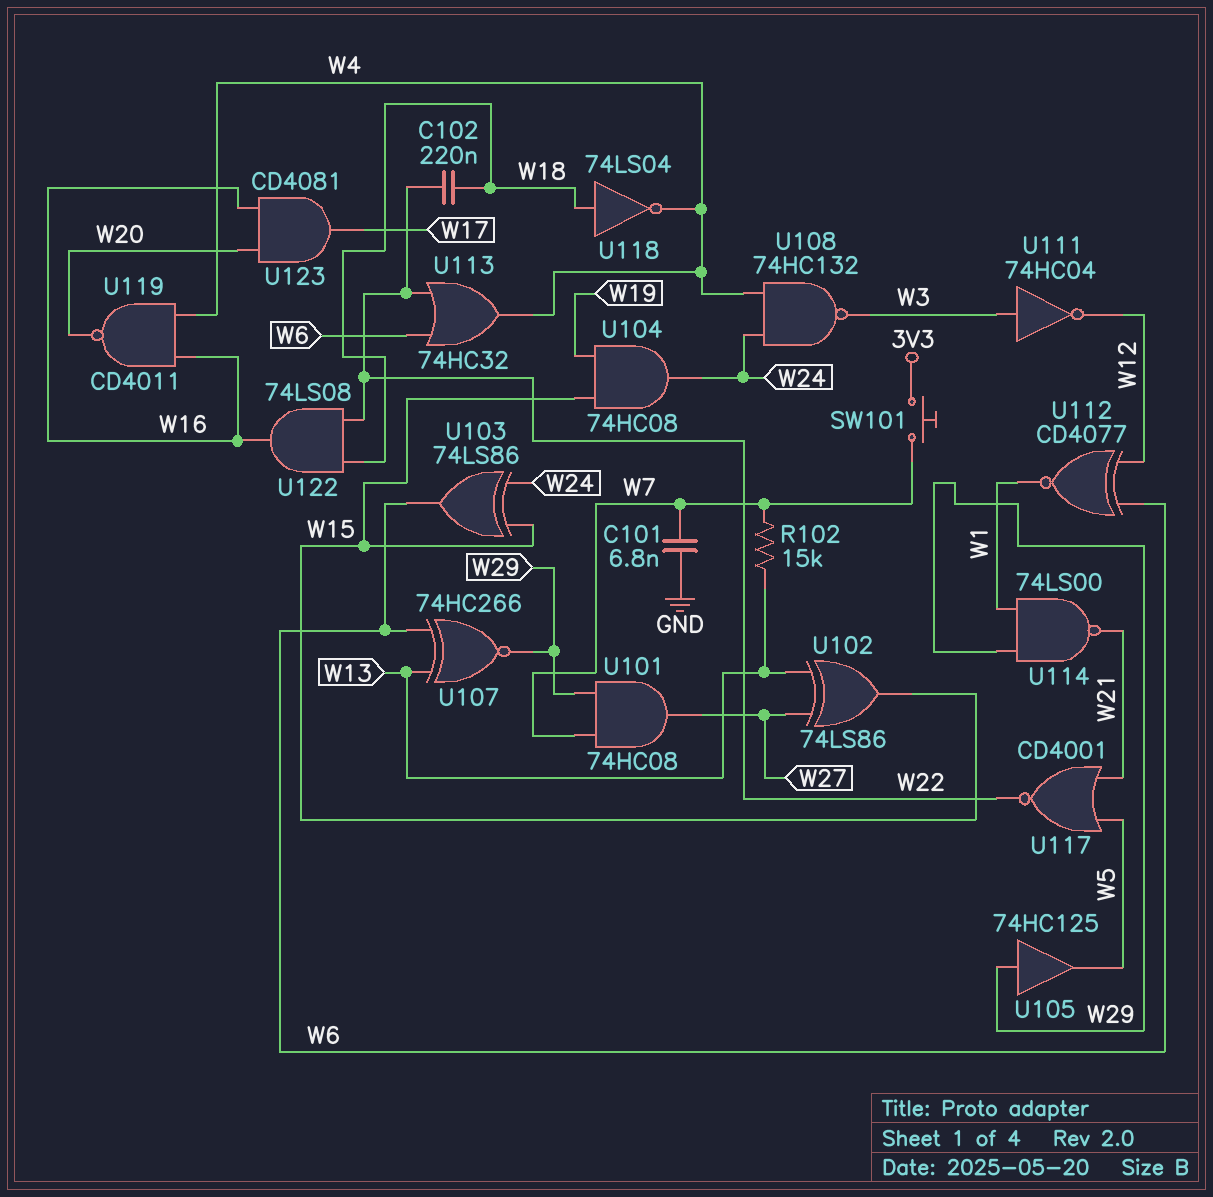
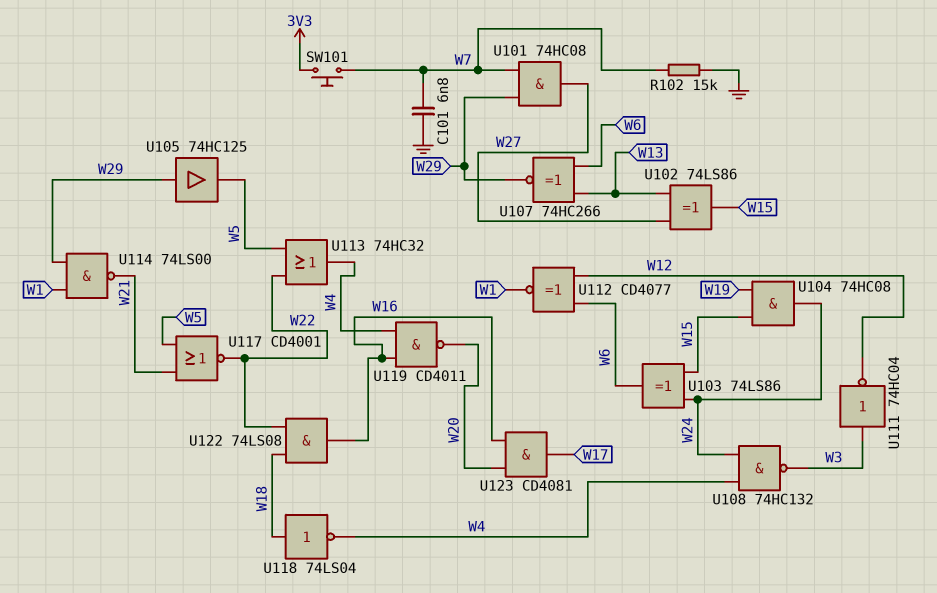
C102: 220nF (W18, W22) -> none
R102: 15k (W7, W13) -> 15k (GND, W7)
U113: OR 74HC32 (in W6, in W22, out W4) -> OR 74HC32 (in W5, in W22, out W4)

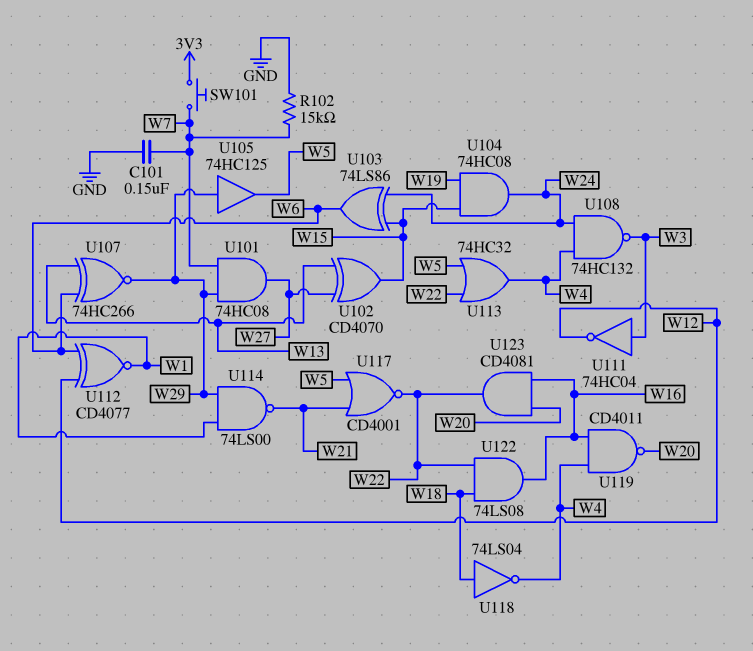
C101: 6.8nF (GND, W7) -> 150nF (GND, W7)
U102: XOR 74LS86 (in W13, in W27, out W15) -> XOR CD4070 (in W13, in W27, out W15)
U123: AND CD4081 (in W16, in W20, out W17) -> AND CD4081 (in W16, in W20, out W22)

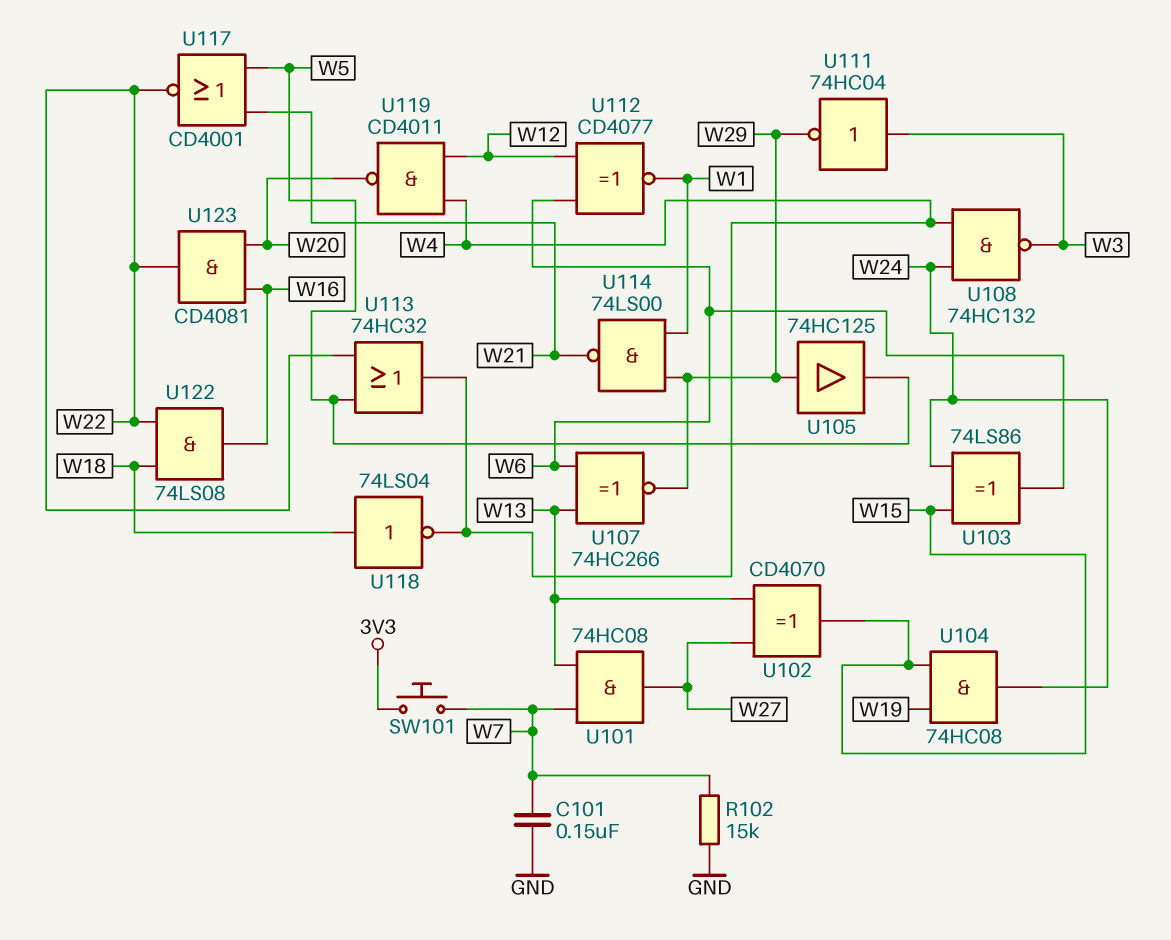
U101: AND 74HC08 (in W7, in W29, out W27) -> AND 74HC08 (in W7, in W13, out W27)
U111: NOT 74HC04 (in W3, out W12) -> NOT 74HC04 (in W3, out W29)
U119: NAND CD4011 (in W4, in W16, out W20) -> NAND CD4011 (in W4, in W12, out W20)

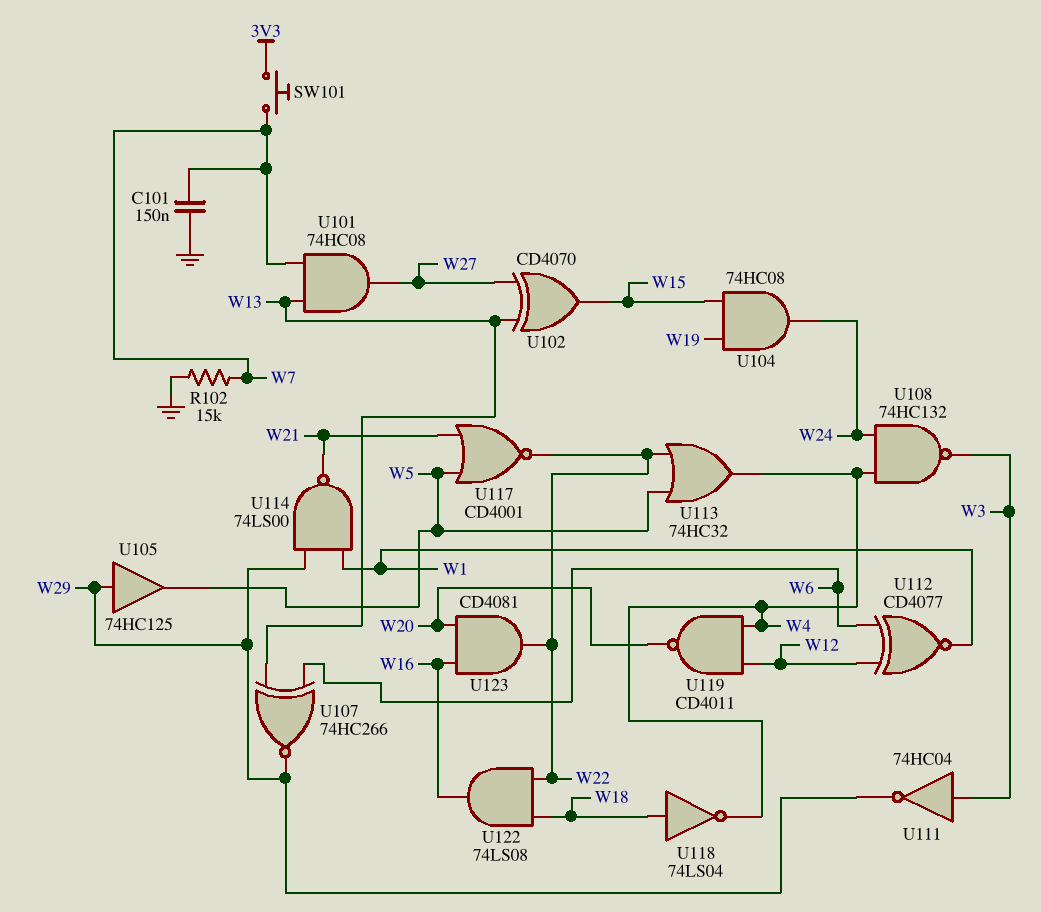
U103: XOR 74LS86 (in W15, in W24, out W6) -> none

